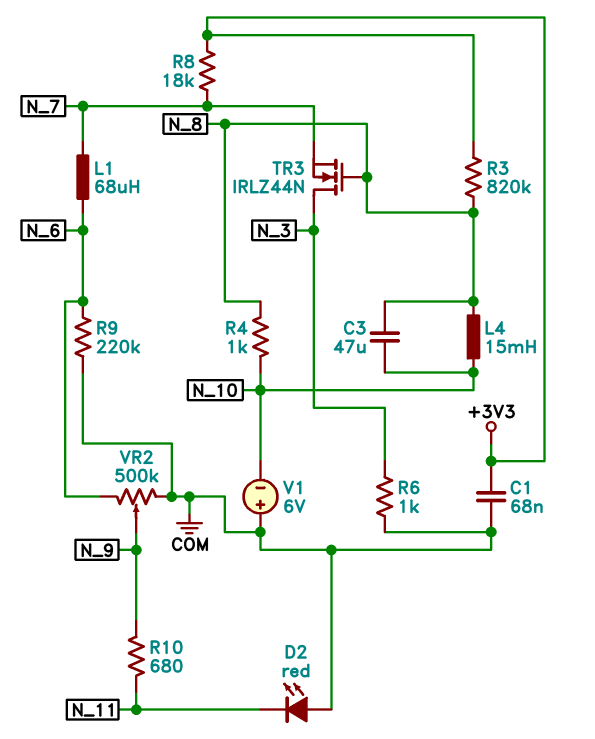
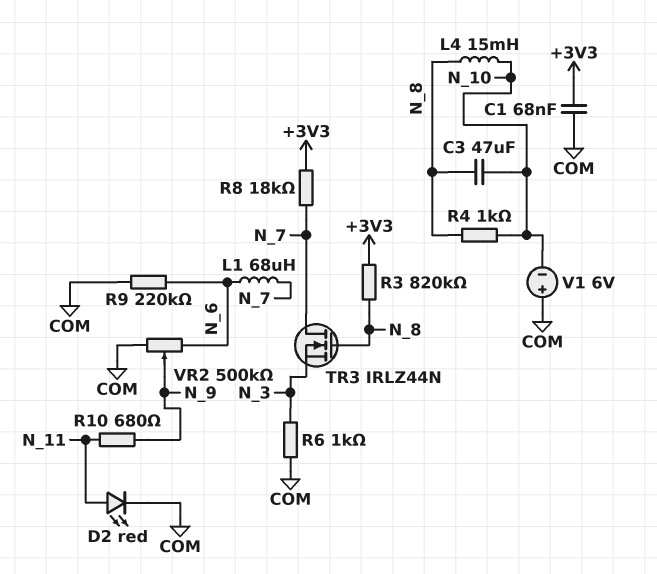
D2: LED red (A COM, K N_11) -> LED red (A N_11, K COM)
TR3: NMOS IRLZ44N (G N_8, D N_3, S N_7) -> NMOS IRLZ44N (G N_8, D N_7, S N_3)

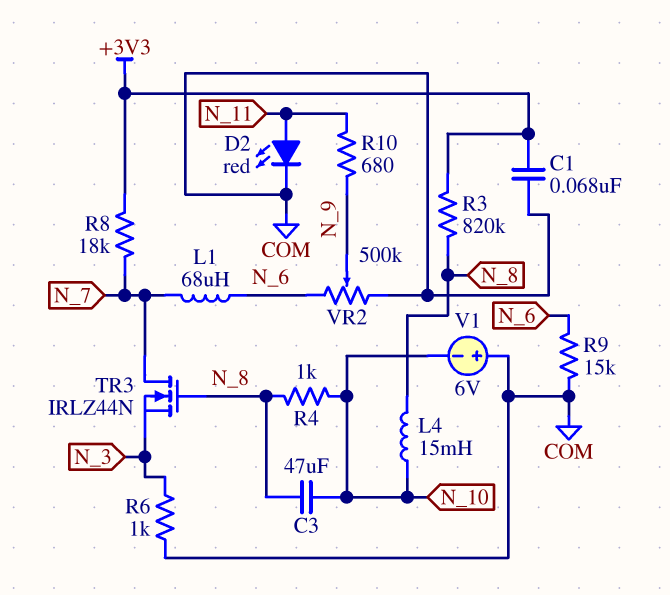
R9: 220k (COM, N_6) -> 15k (COM, N_6)

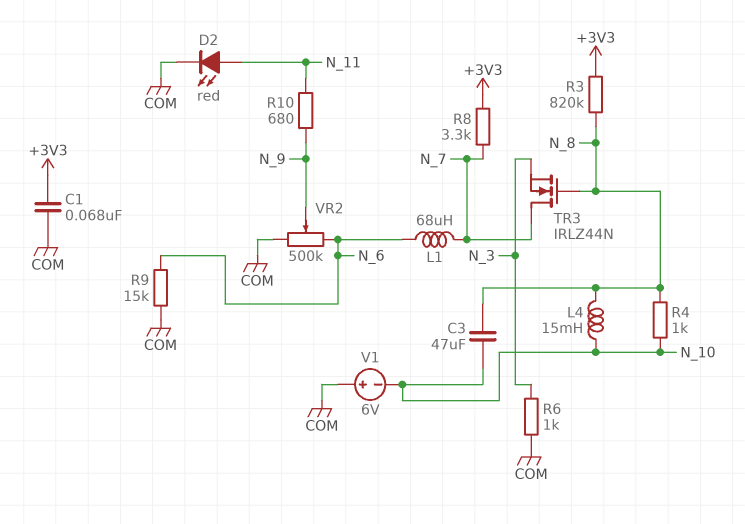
R8: 18k (+3V3, N_7) -> 3.3k (+3V3, N_7)

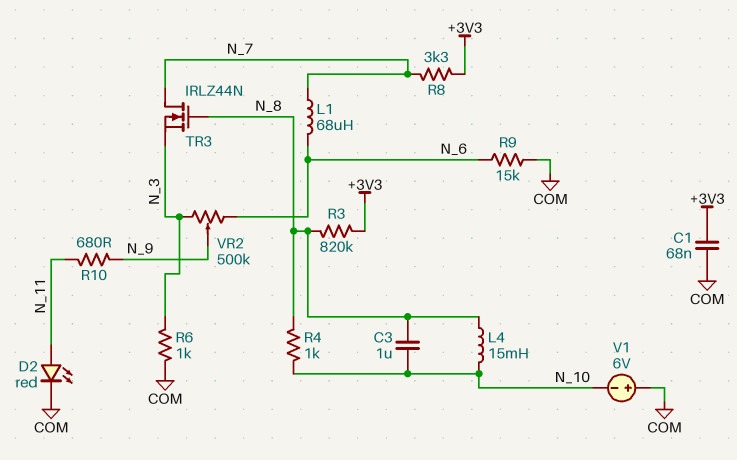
C3: 47uF (N_8, N_10) -> 1uF (N_8, N_10)
VR2: 500k (COM, N_6, wiper N_9) -> 500k (N_3, N_6, wiper N_9)

